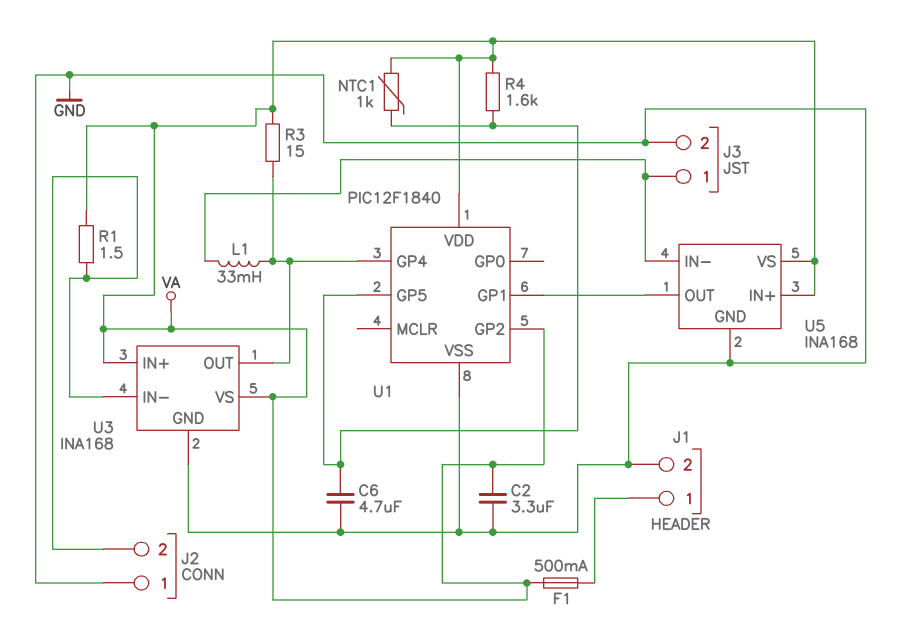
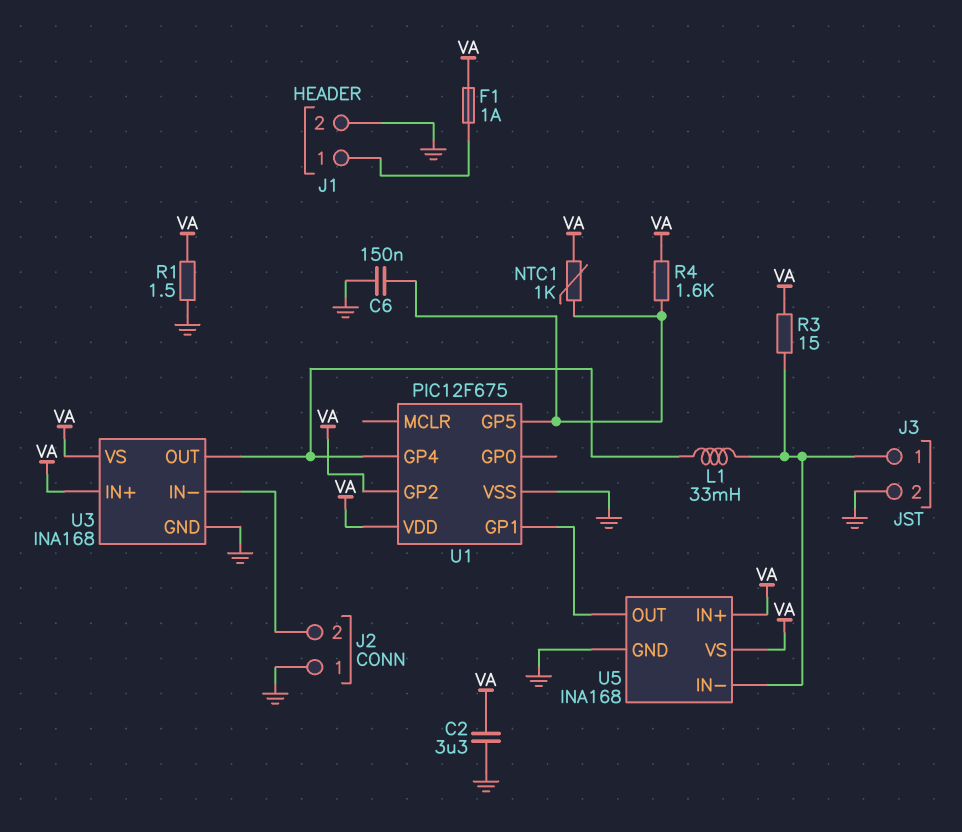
C6: 4.7uF (GND, U1/GP5) -> 150nF (GND, U1/GP5)
F1: 500mA (J1/1, VA) -> 1A (J1/1, VA)
R1: 1.5 (J2/2, VA) -> 1.5 (GND, VA)
R3: 15 (U1/GP4, VA) -> 15 (J3/1, VA)
U1: PIC12F1840 -> PIC12F675

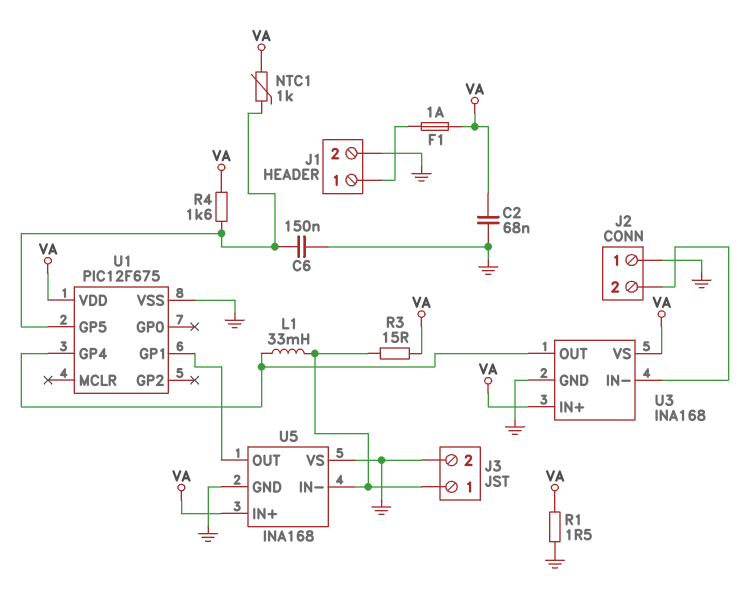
C2: 3.3uF (GND, VA) -> 68nF (GND, VA)
U1 pin GP2: VA -> none
U5 pin VS: VA -> GND

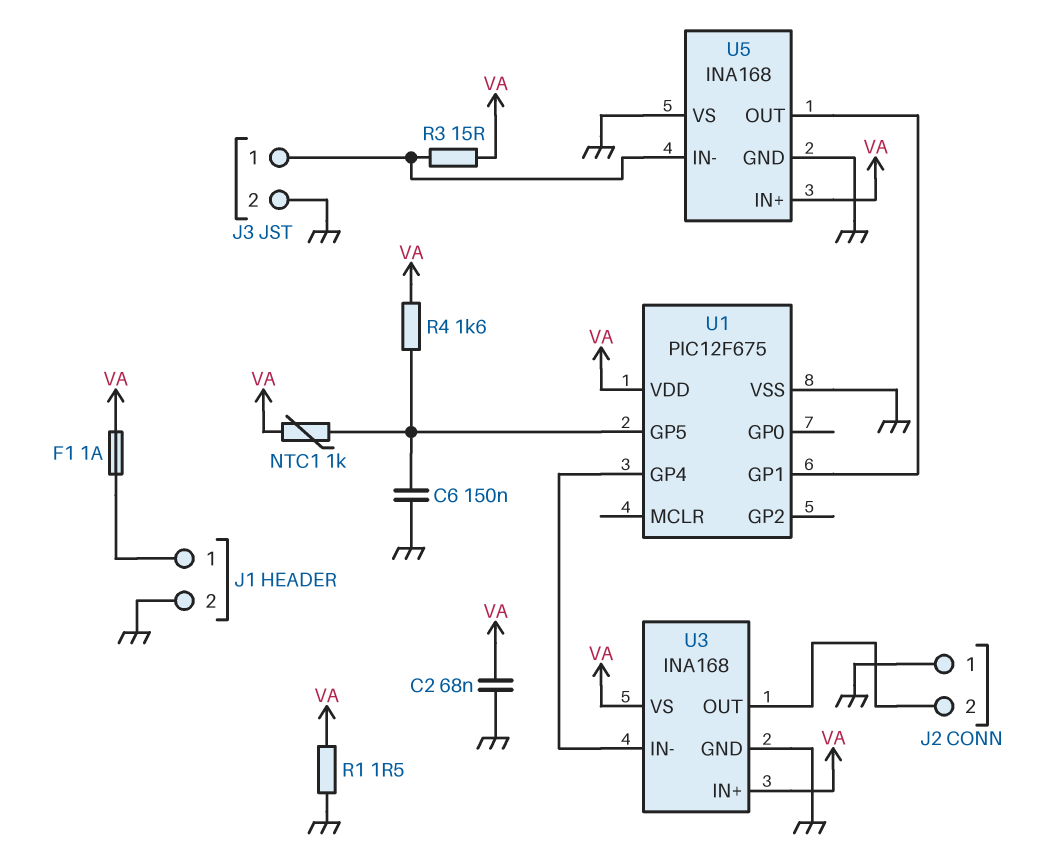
L1: 33mH (J3/1, U1/GP4) -> none
U3 pin IN-: J2/2 -> U1/GP4
U3 pin OUT: U1/GP4 -> J2/2

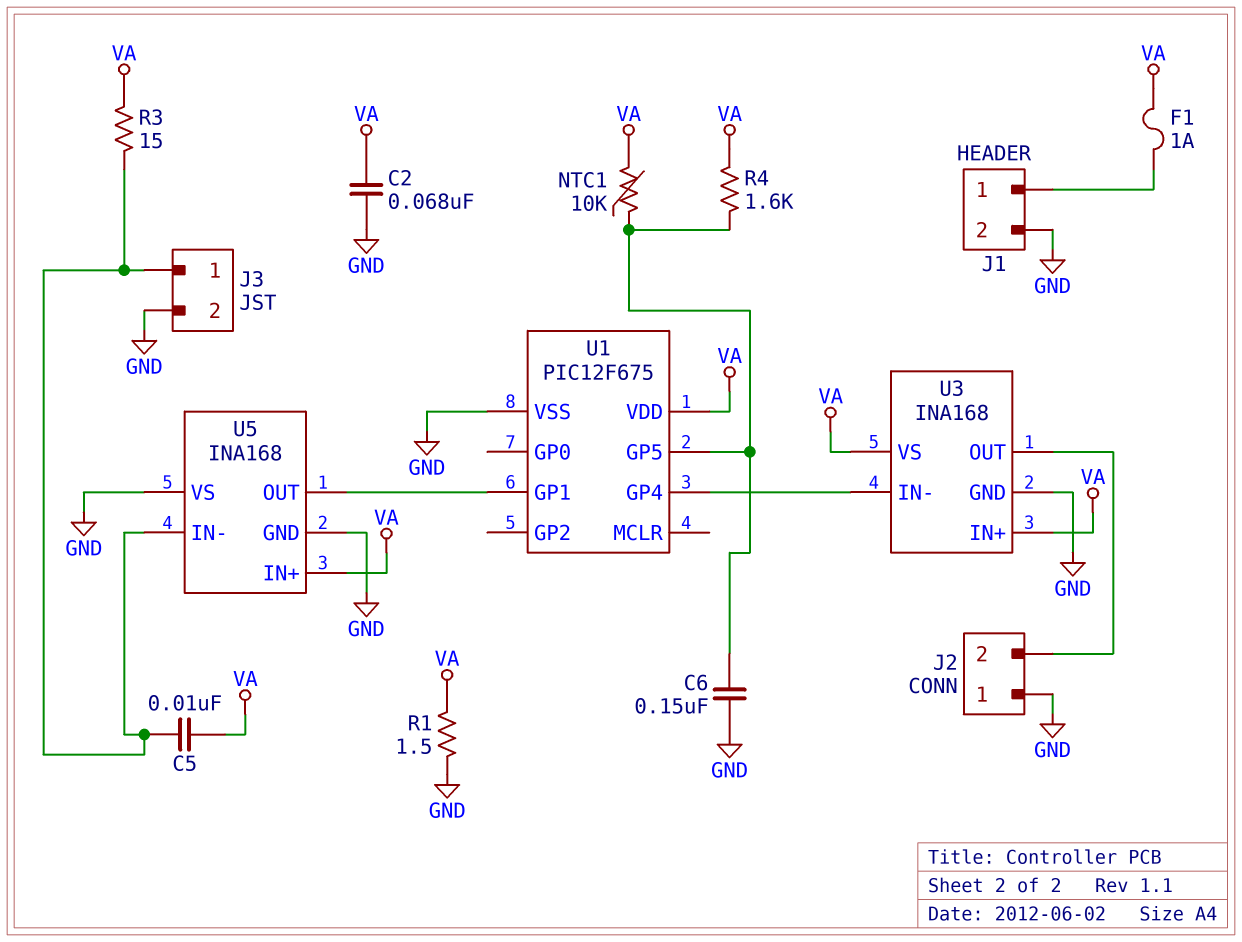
C5: none -> 10nF (J3/1, VA)
NTC1: 1k (U1/GP5, VA) -> 10k (U1/GP5, VA)

